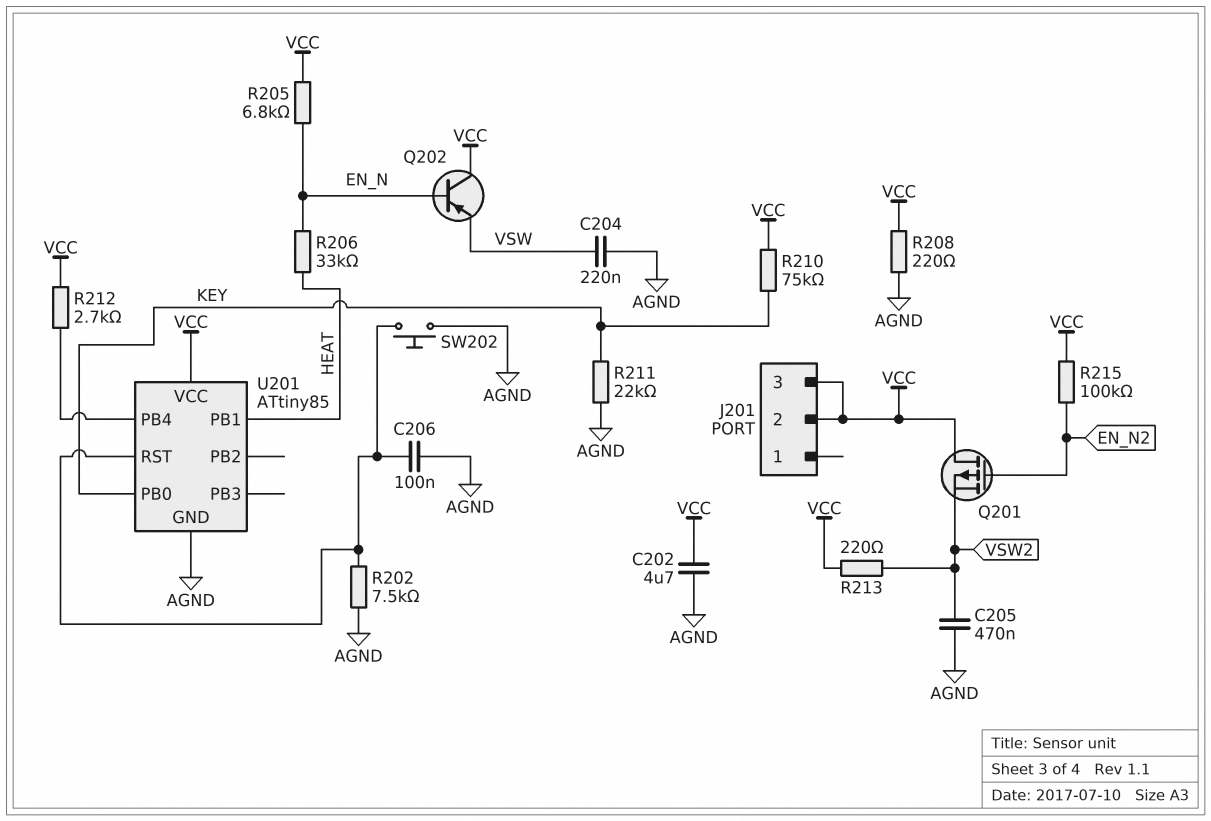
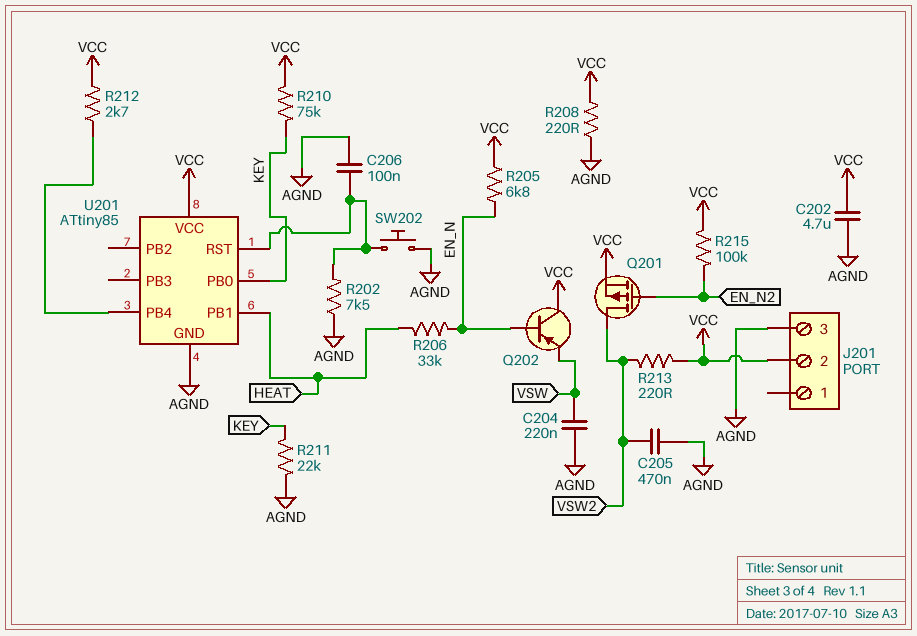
J201 pin 3: VCC -> AGND
Q201: PMOS (G EN_N2, D VCC, S VSW2) -> PMOS (G EN_N2, D VSW2, S VCC)

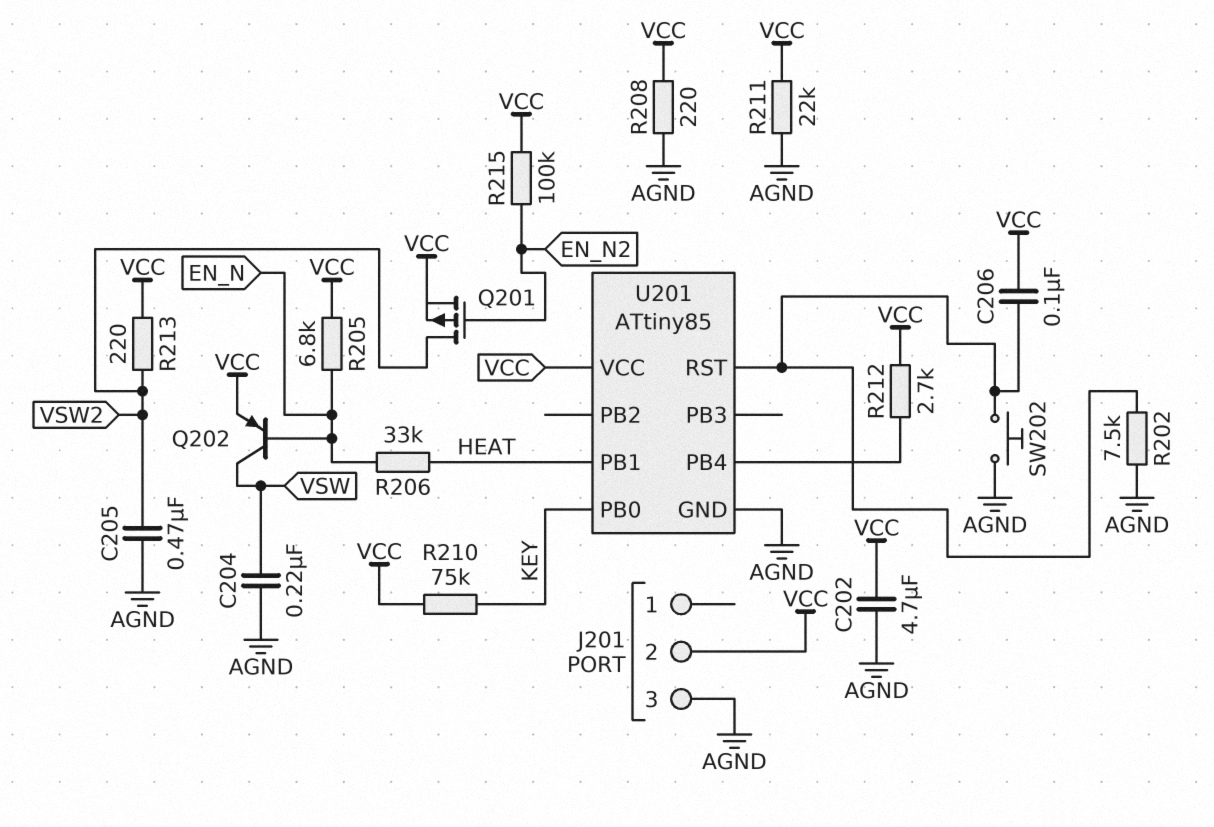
C206: 100nF (AGND, U201/RST) -> 100nF (U201/RST, VCC)
Q202: PNP (B EN_N, C VCC, E VSW) -> PNP (B EN_N, C VSW, E VCC)
R211: 22k (AGND, KEY) -> 22k (AGND, VCC)

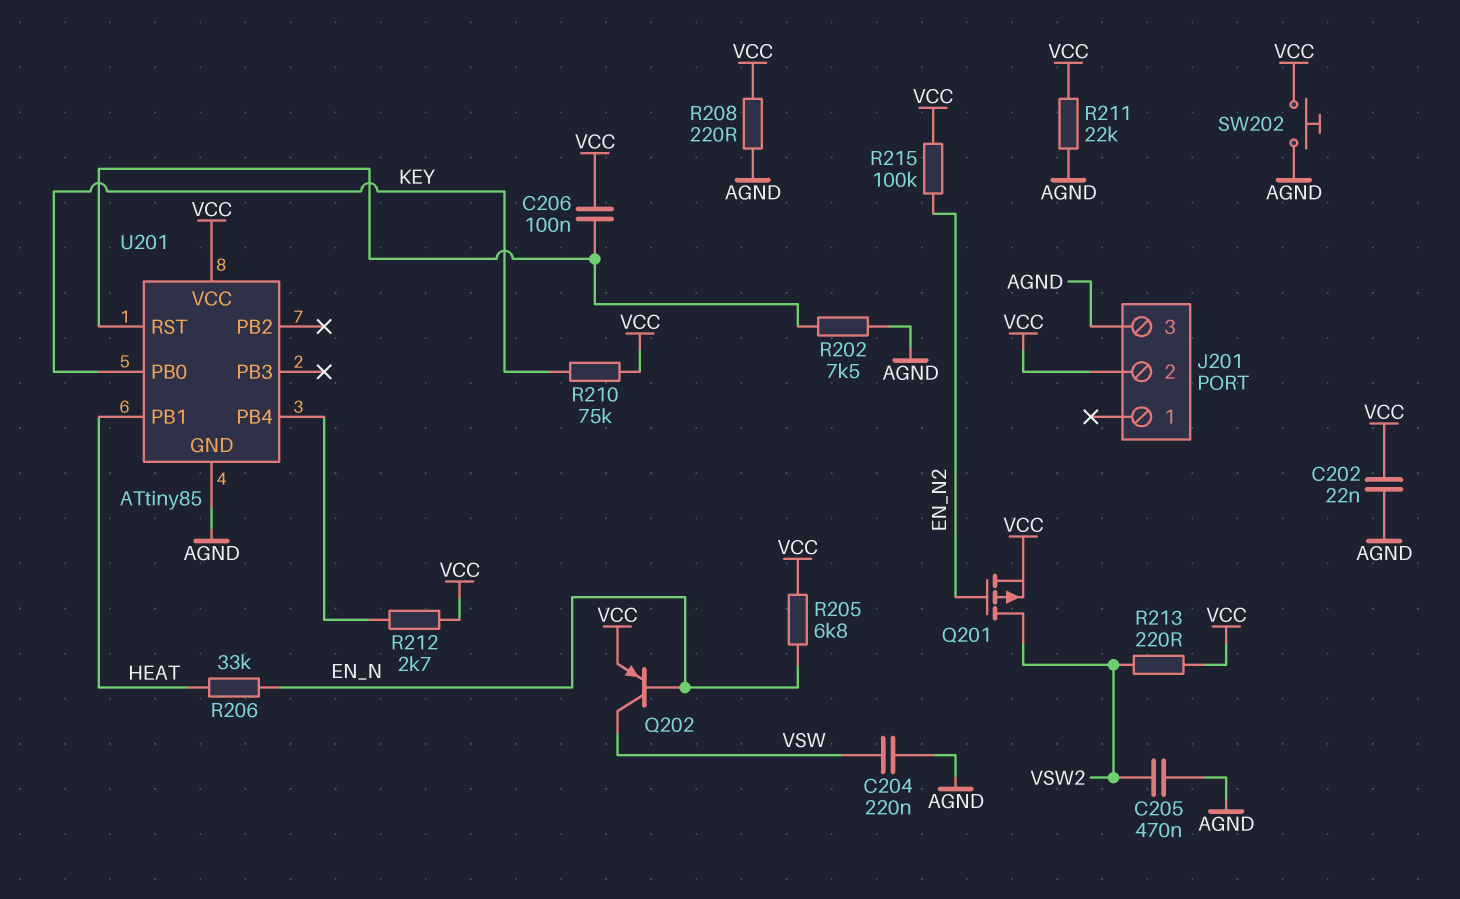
C202: 4.7uF (AGND, VCC) -> 22nF (AGND, VCC)
SW202: button (AGND, U201/RST) -> button (AGND, VCC)

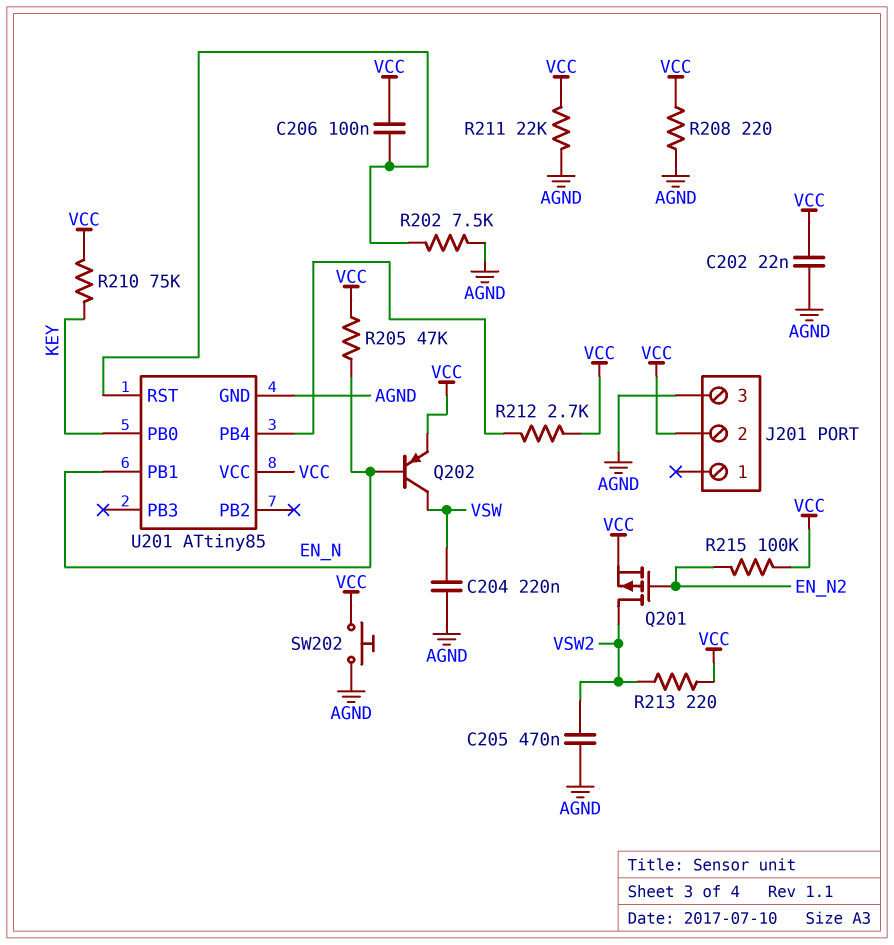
R205: 6.8k (EN_N, VCC) -> 47k (EN_N, VCC)
R206: 33k (EN_N, HEAT) -> none
U201 pin PB1: HEAT -> EN_N

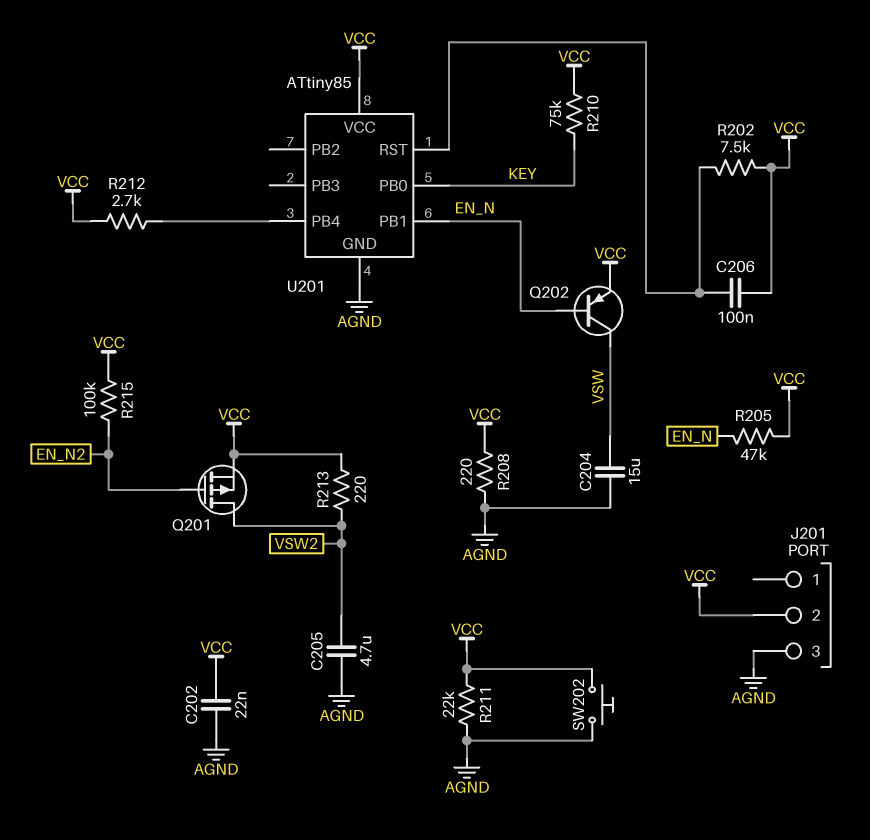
C204: 220nF (AGND, VSW) -> 15uF (AGND, VSW)
C205: 470nF (AGND, VSW2) -> 4.7uF (AGND, VSW2)
R202: 7.5k (AGND, U201/RST) -> 7.5k (U201/RST, VCC)

